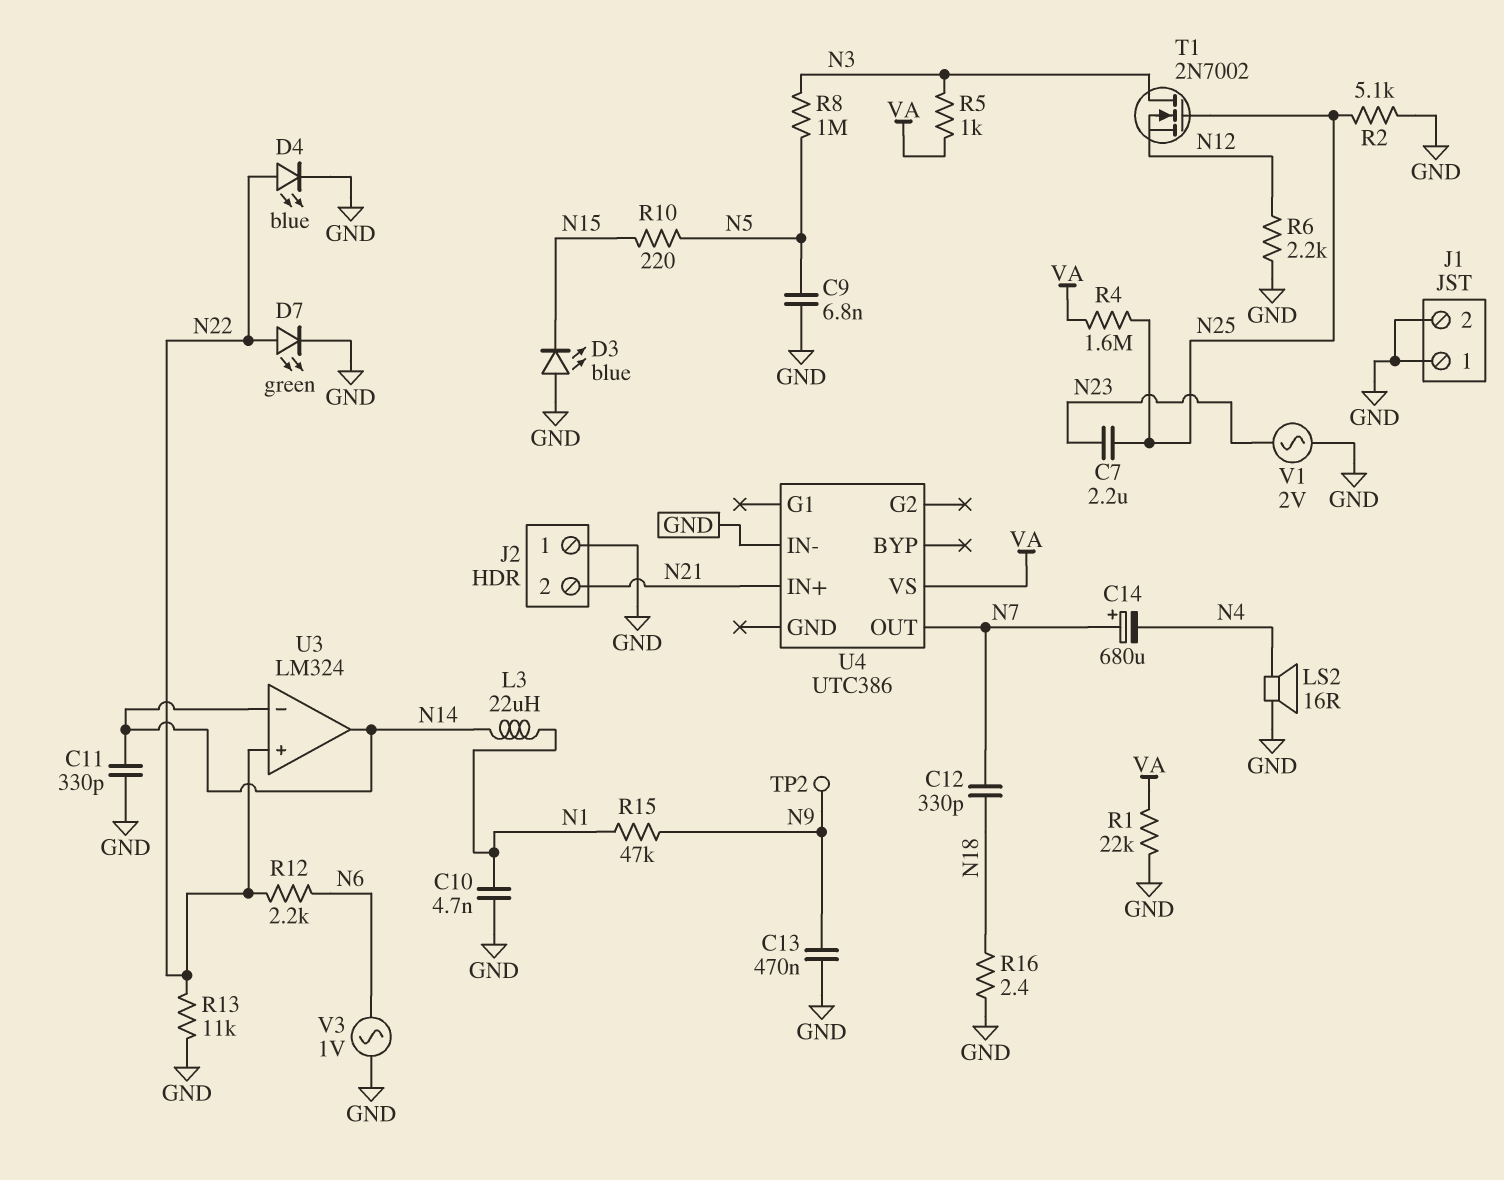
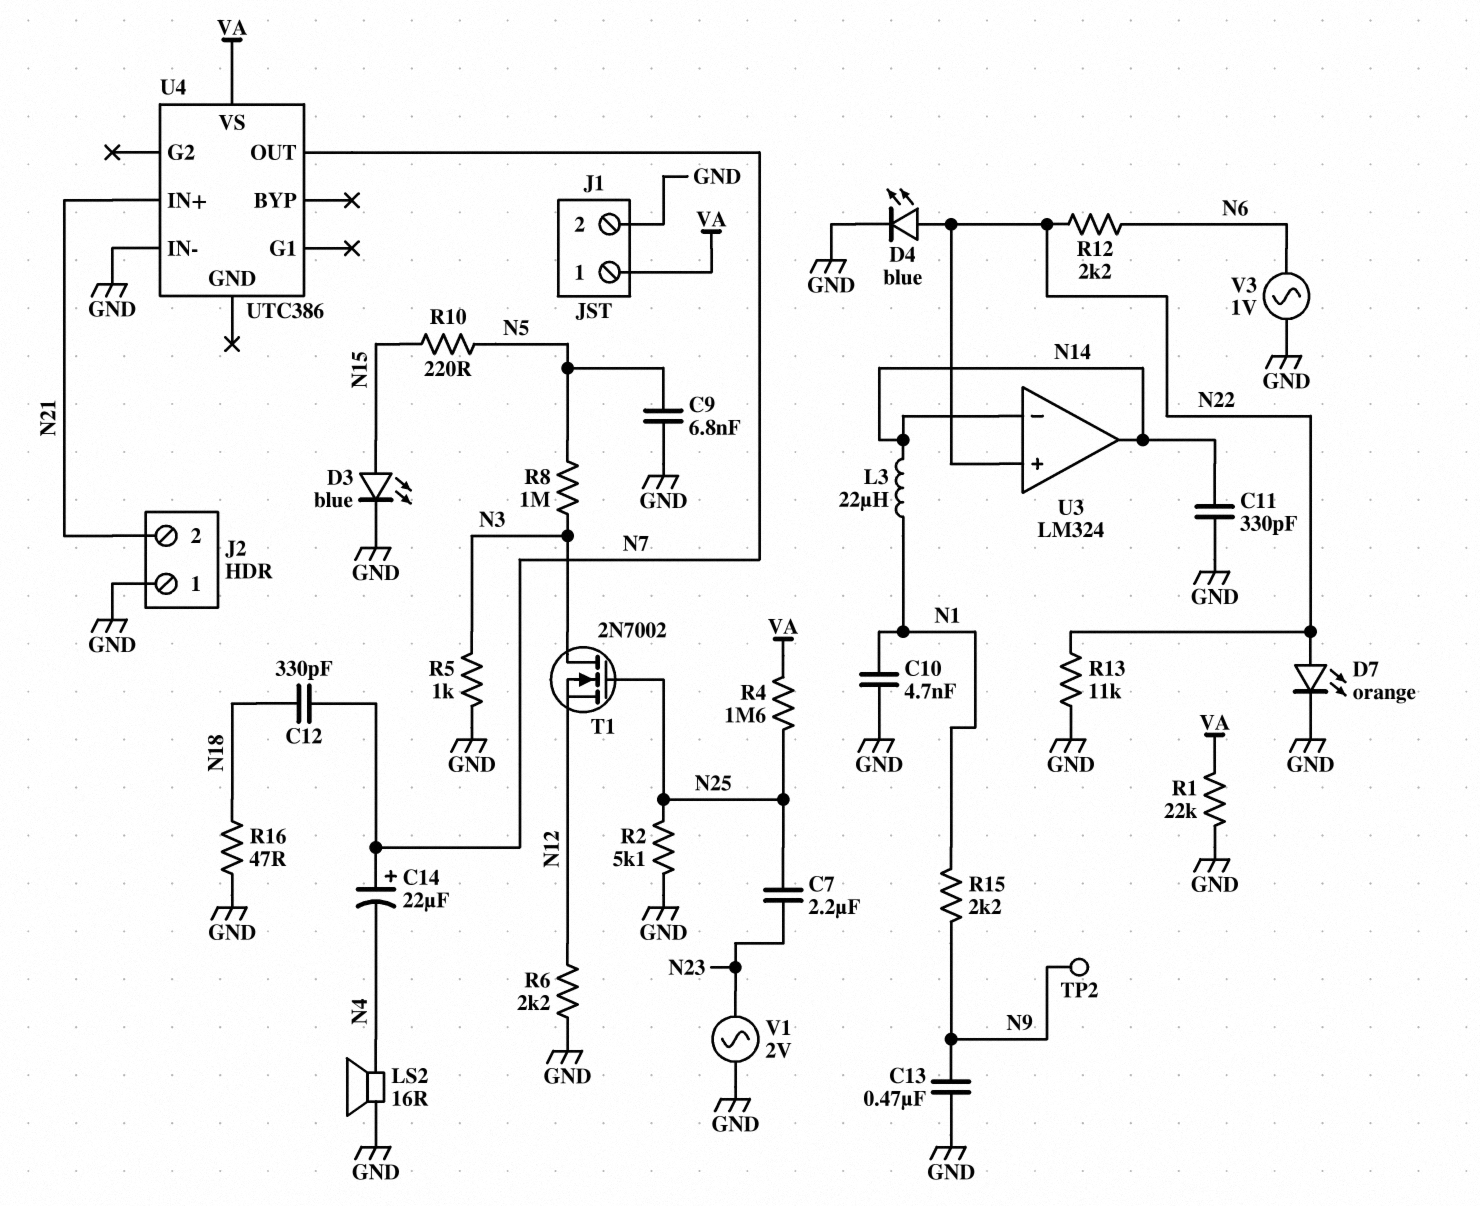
C14: 680uF (plus N7, minus N4) -> 22uF (plus N7, minus N4)
D3: LED blue (A GND, K N15) -> LED blue (A N15, K GND)
D7: LED green (A N22, K GND) -> LED orange (A N22, K GND)
J1 pin 1: GND -> VA
R5: 1k (N3, VA) -> 1k (GND, N3)
R15: 47k (N1, N9) -> 2.2k (N1, N9)
R16: 2.4 (GND, N18) -> 47 (GND, N18)

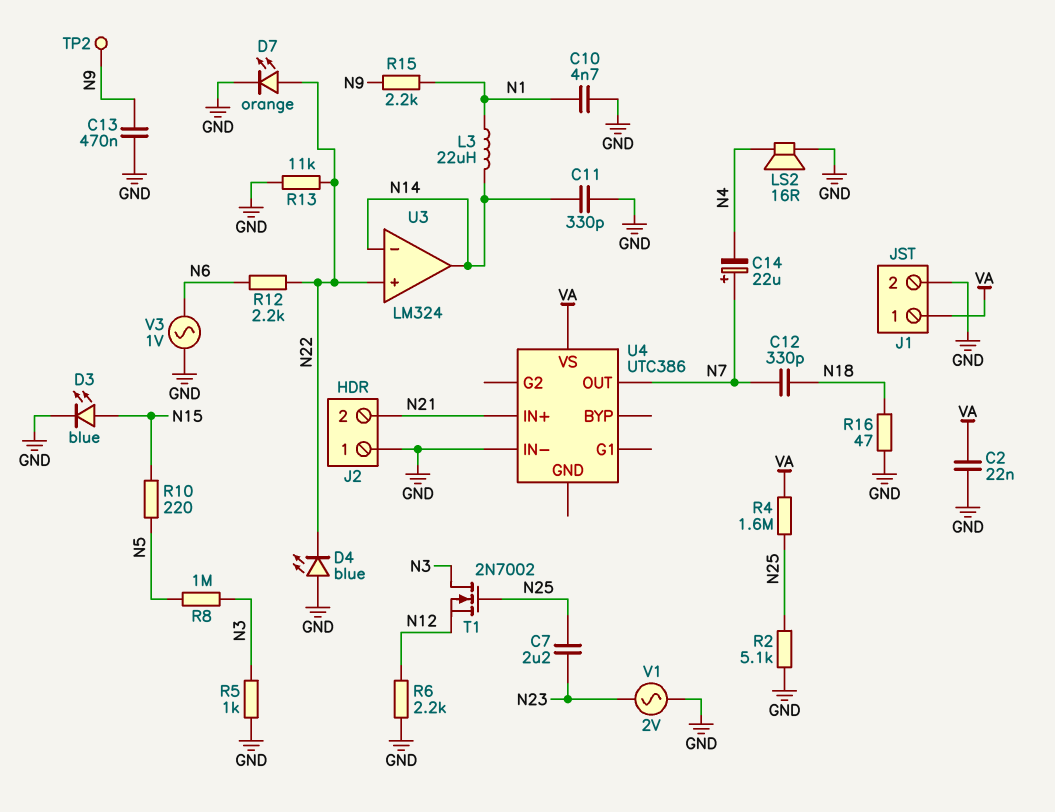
C2: none -> 22nF (GND, VA)
C9: 6.8nF (GND, N5) -> none
D4: LED blue (A N22, K GND) -> LED blue (A GND, K N22)
R1: 22k (GND, VA) -> none

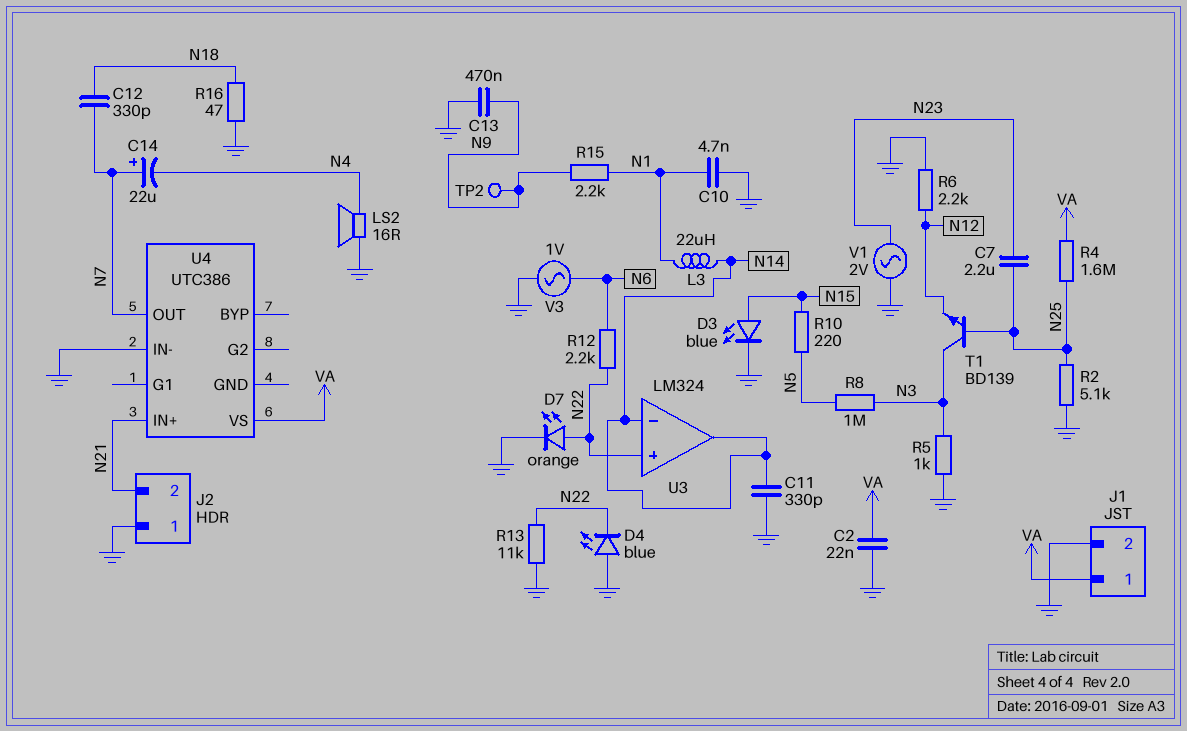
T1: NMOS 2N7002 (G N25, D N3, S N12) -> NPN BD139 (B N25, C N3, E N12)

